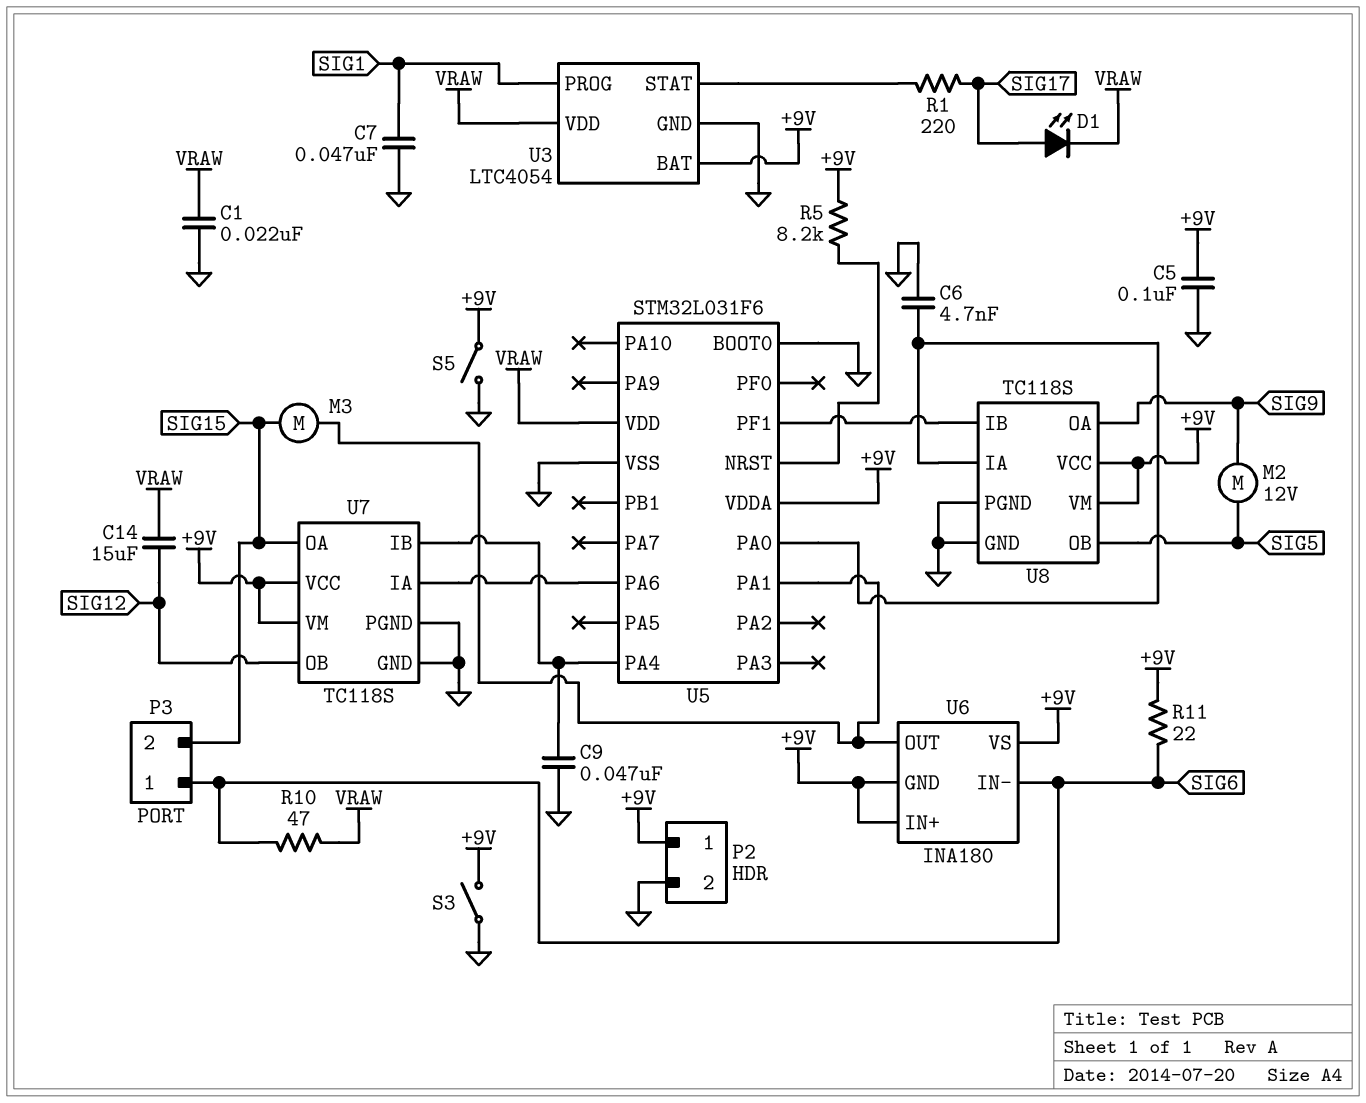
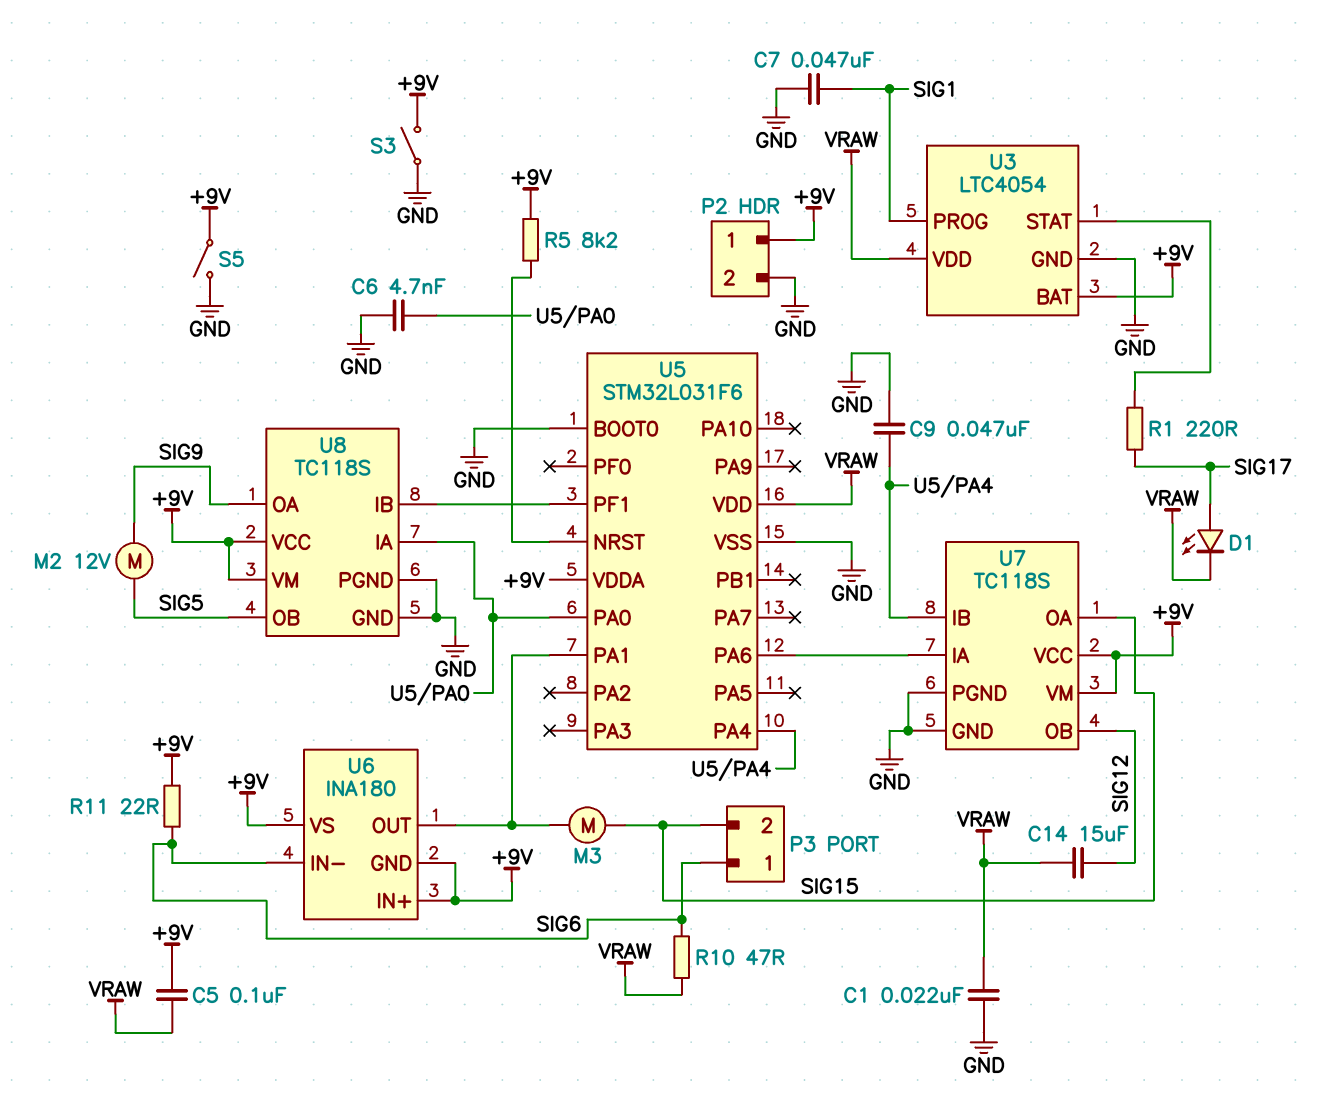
C5: 100nF (+9V, GND) -> 100nF (+9V, VRAW)

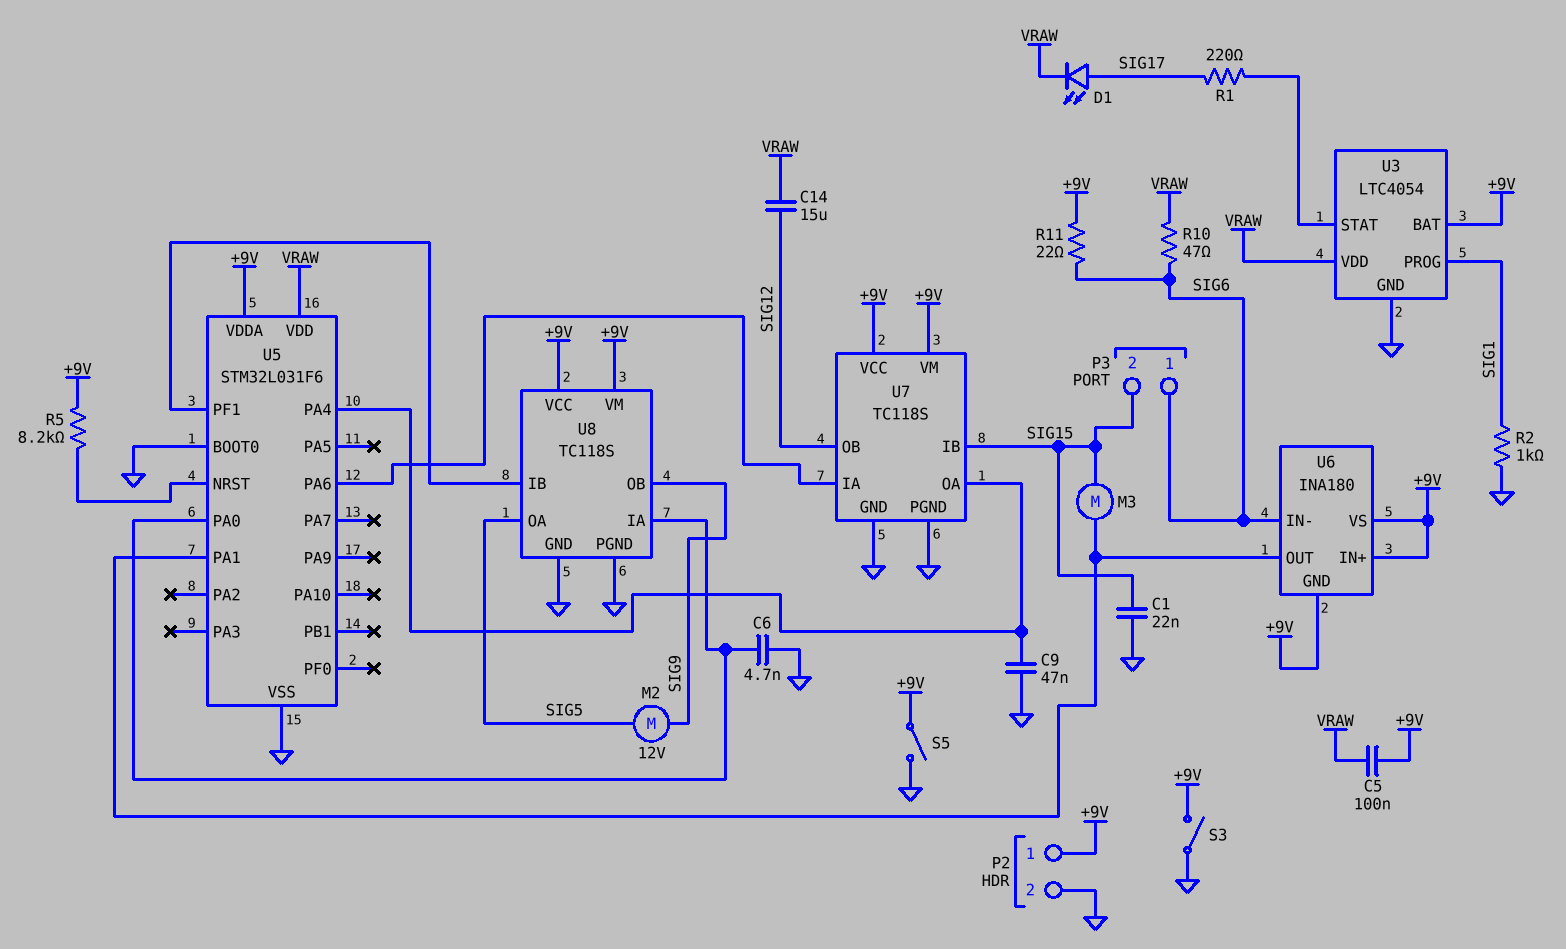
C1: 22nF (GND, VRAW) -> 22nF (GND, SIG15)
C7: 47nF (GND, SIG1) -> none
R2: none -> 1k (GND, SIG1)
U7 pin IB: U5/PA4 -> SIG15
U7 pin OA: SIG15 -> U5/PA4
U8 pin OA: SIG9 -> SIG5
U8 pin OB: SIG5 -> SIG9

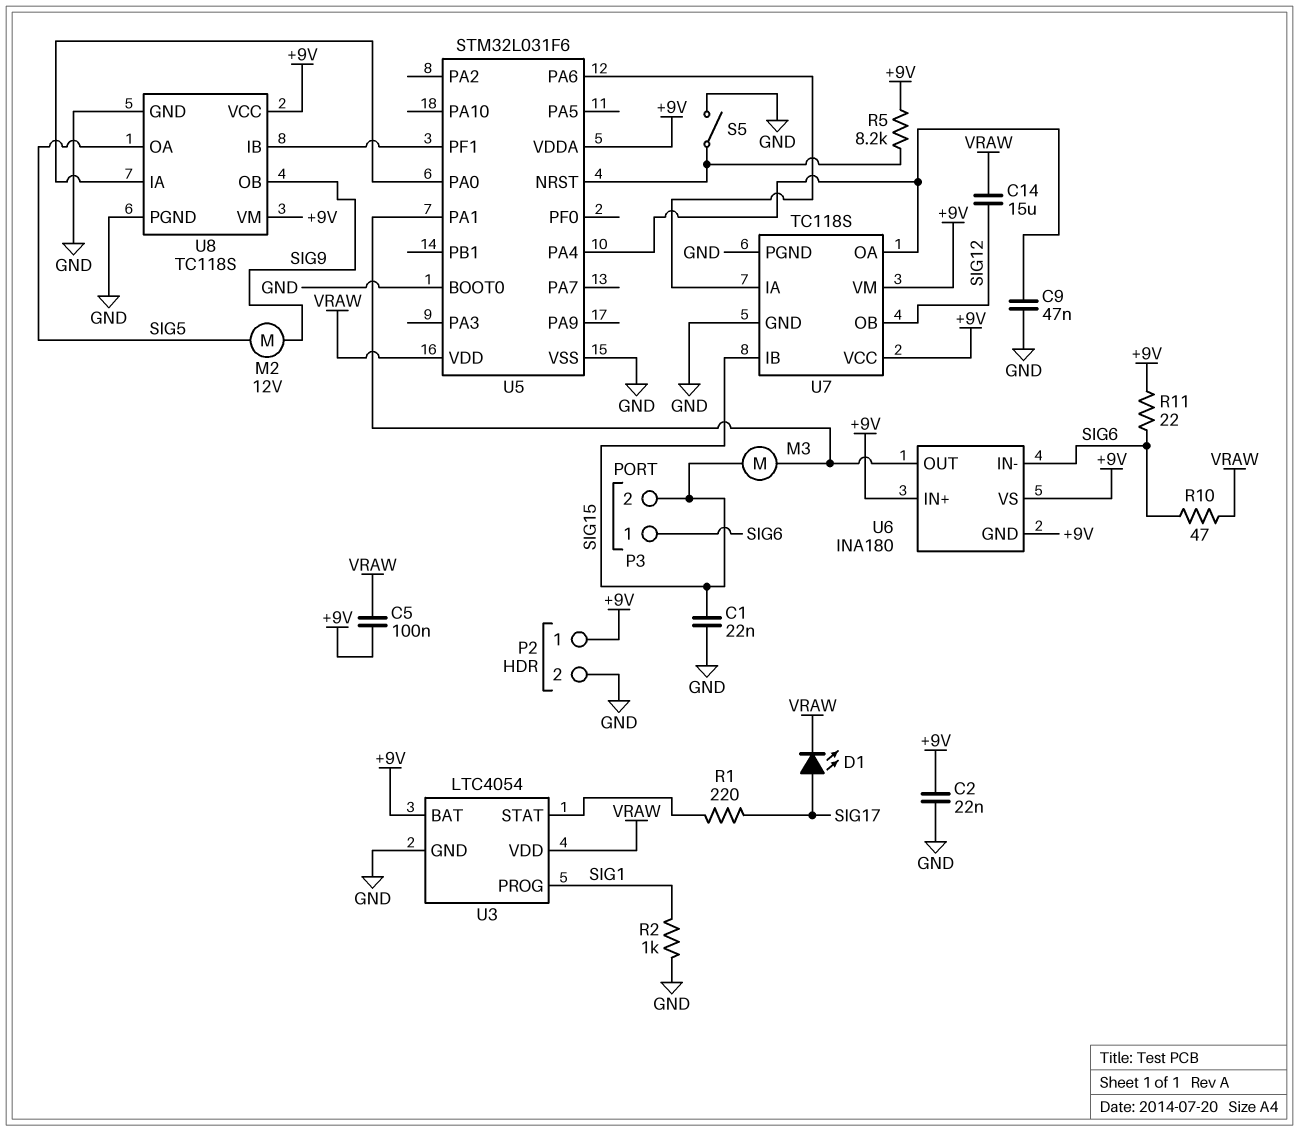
C2: none -> 22nF (+9V, GND)
C6: 4.7nF (GND, U5/PA0) -> none
S3: switch (+9V, GND) -> none
S5: switch (+9V, GND) -> switch (GND, U5/NRST)

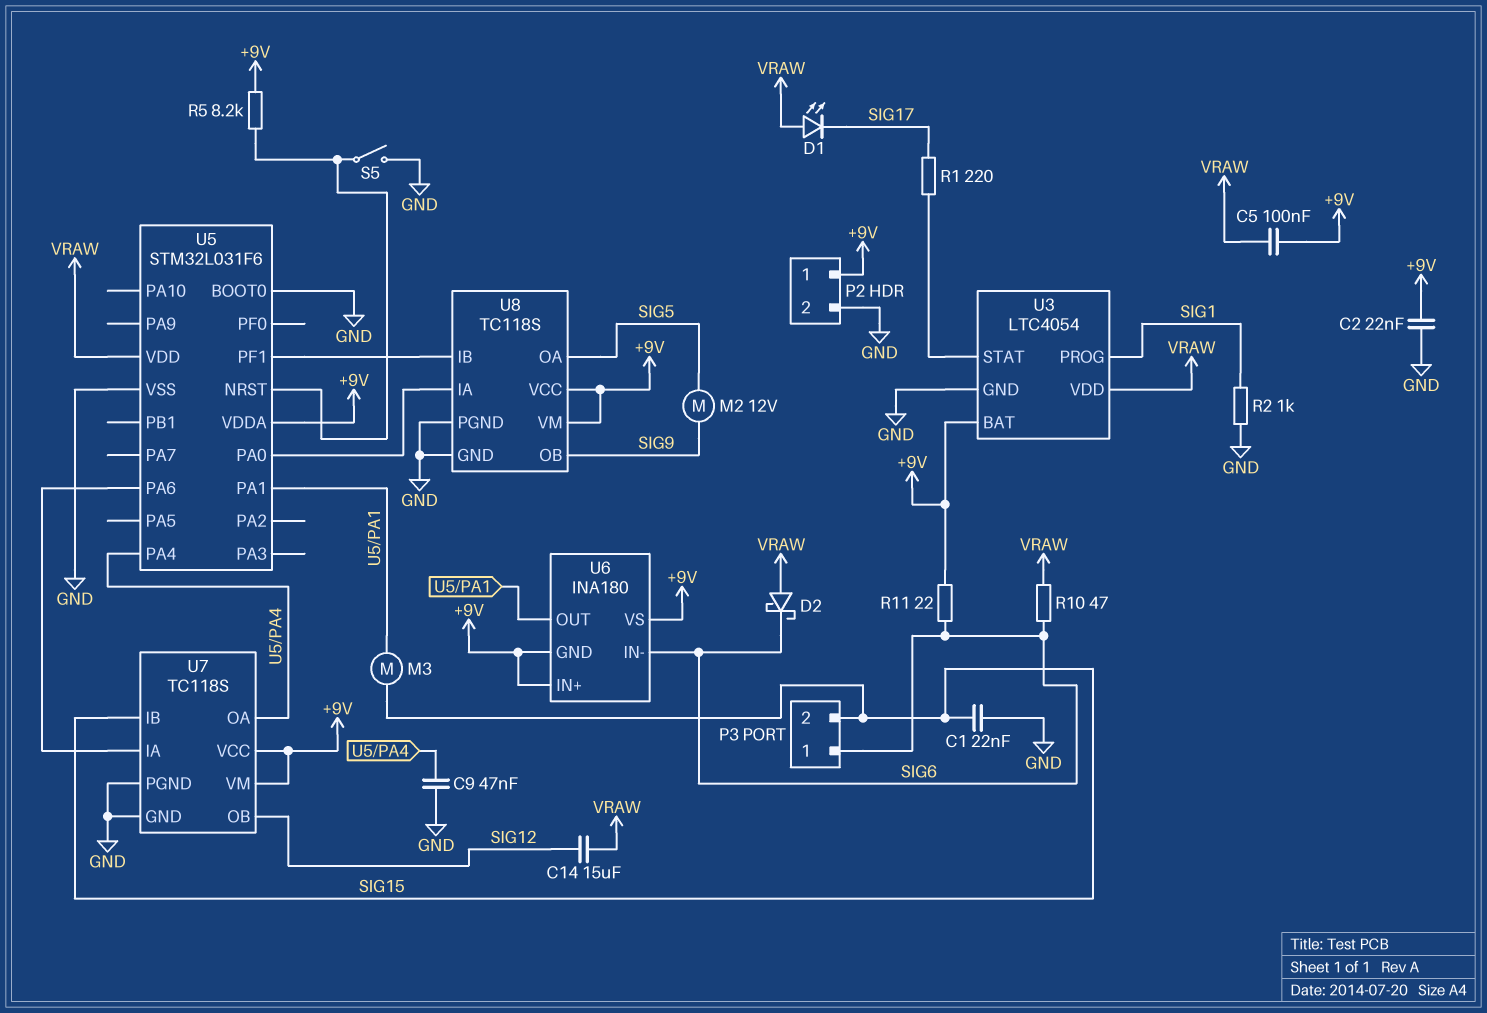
D1: LED (A SIG17, K VRAW) -> LED (A VRAW, K SIG17)
D2: none -> schottky (A VRAW, K SIG6)

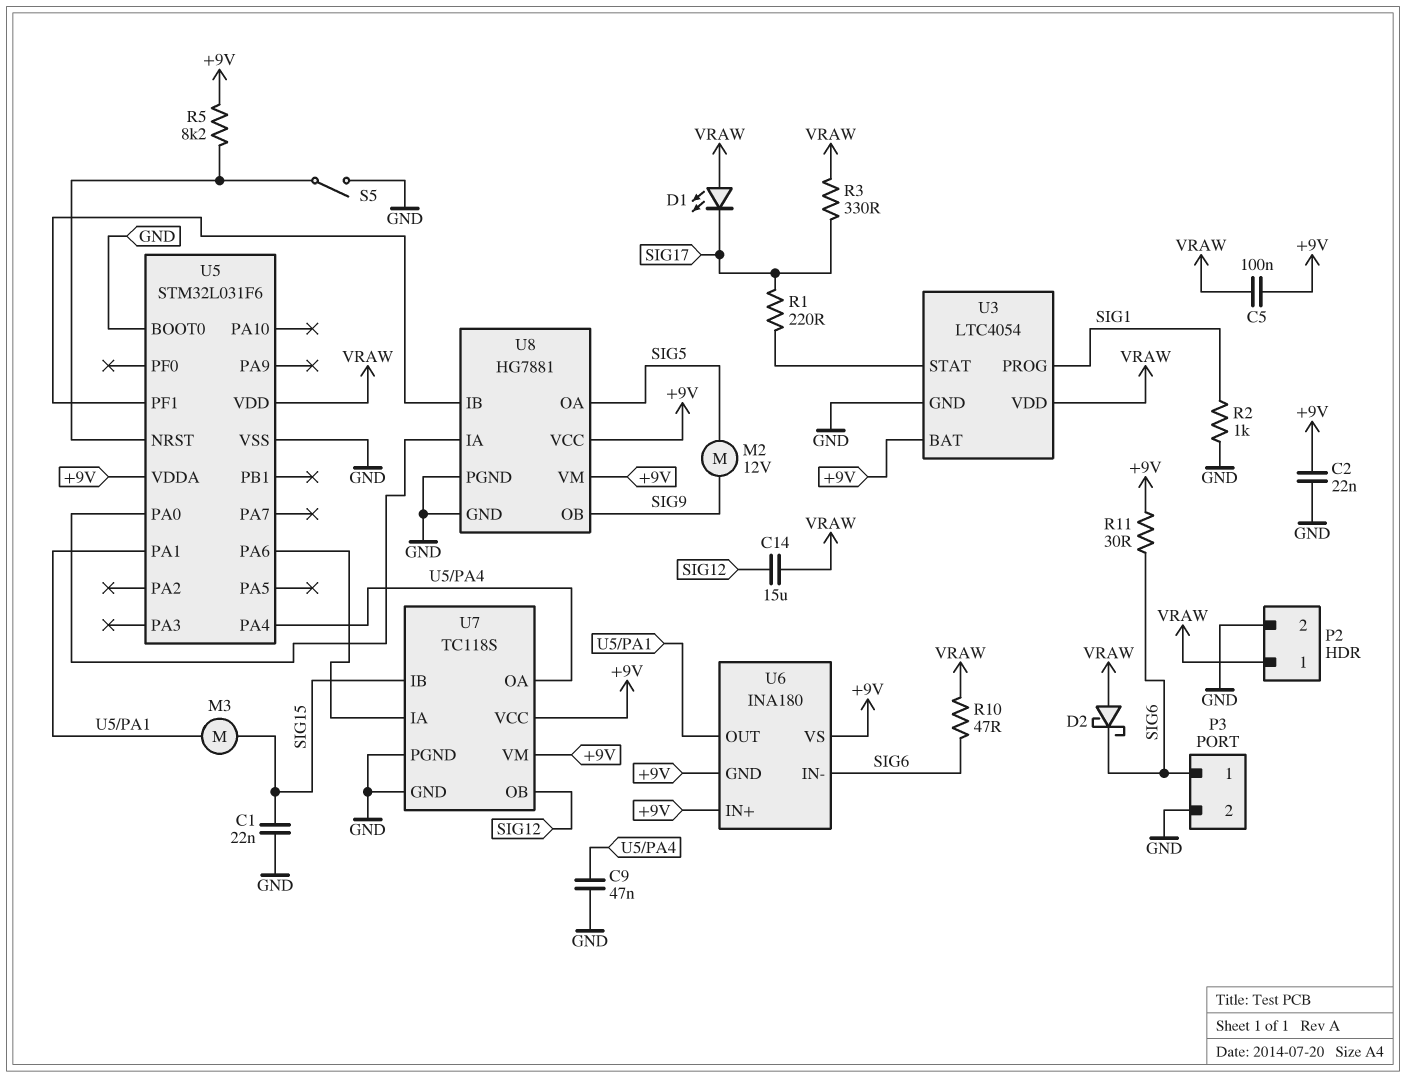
P2 pin 1: +9V -> VRAW
P3 pin 2: SIG15 -> GND
R3: none -> 330 (SIG17, VRAW)
R11: 22 (+9V, SIG6) -> 30 (+9V, SIG6)
U8: TC118S -> HG7881

